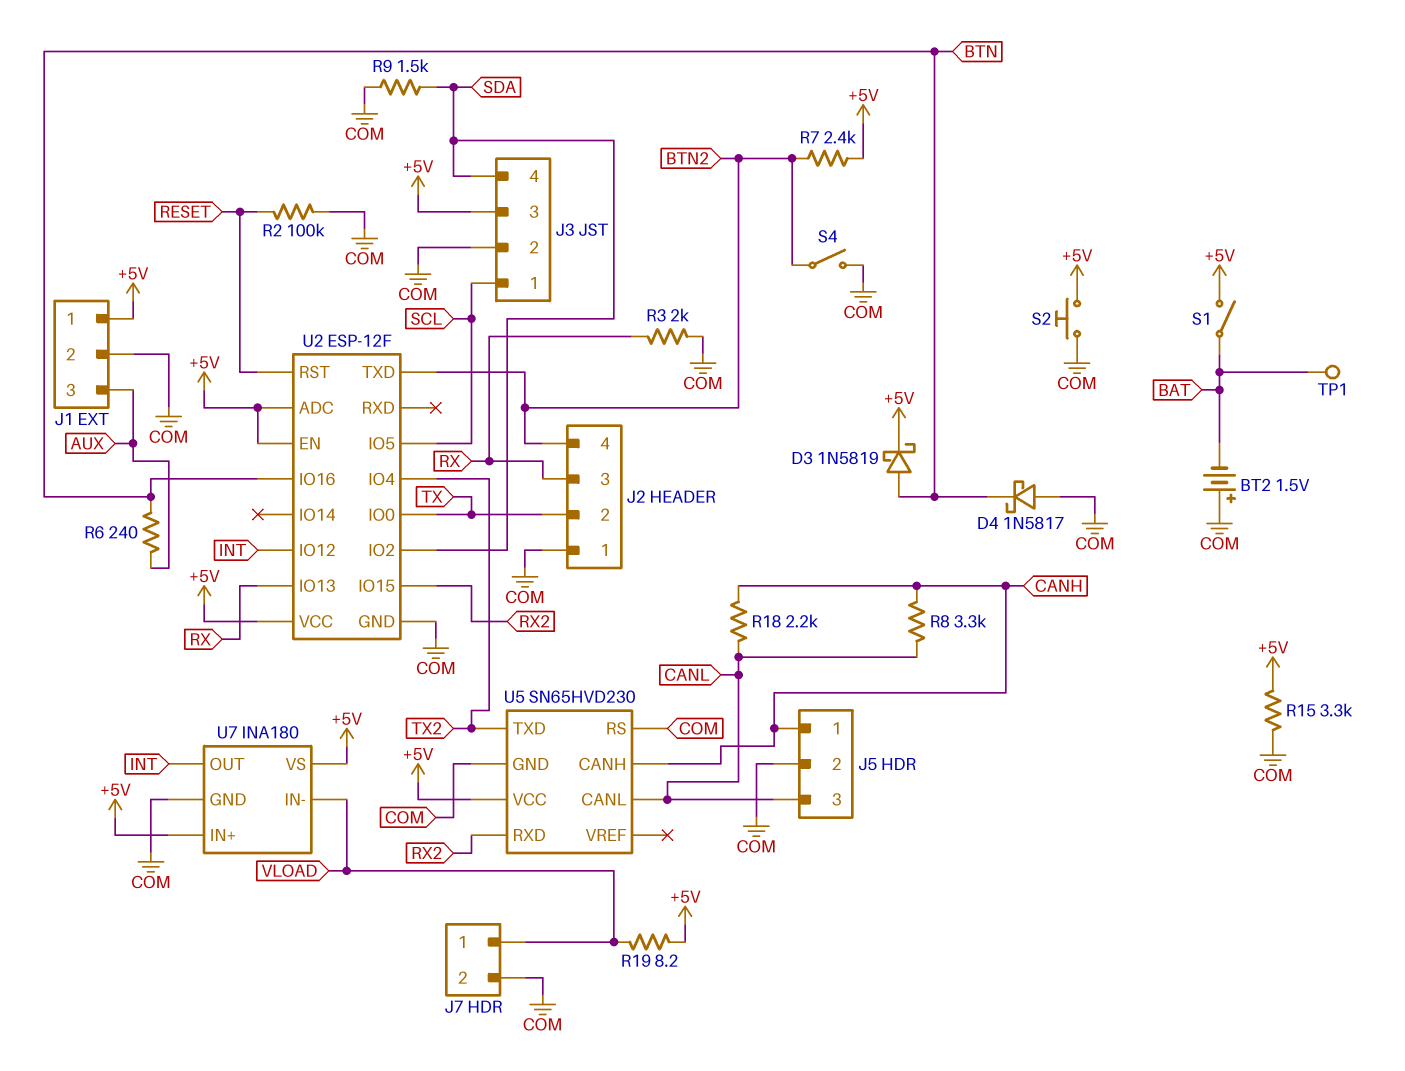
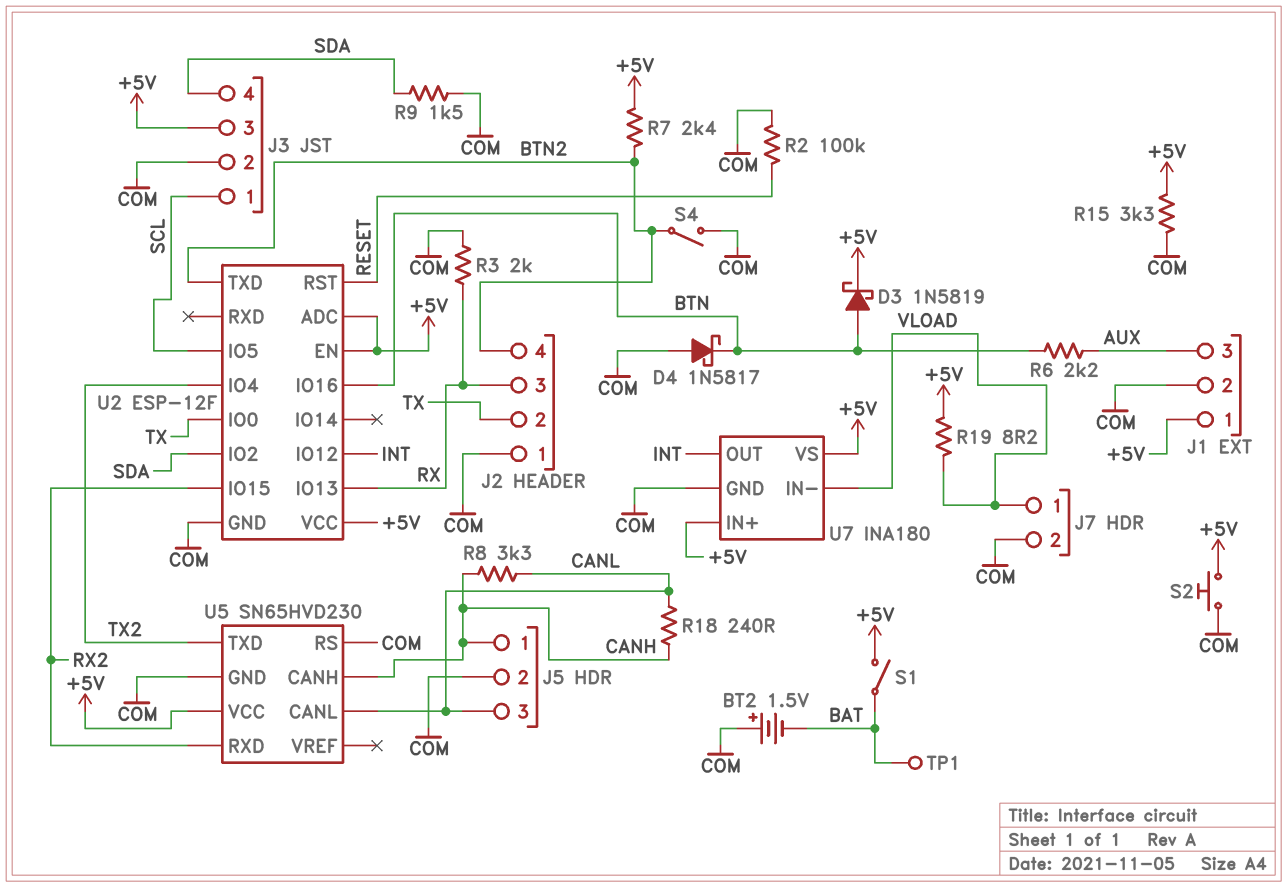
R6: 240 (AUX, BTN) -> 2.2k (AUX, BTN)
R18: 2.2k (CANH, CANL) -> 240 (CANH, CANL)

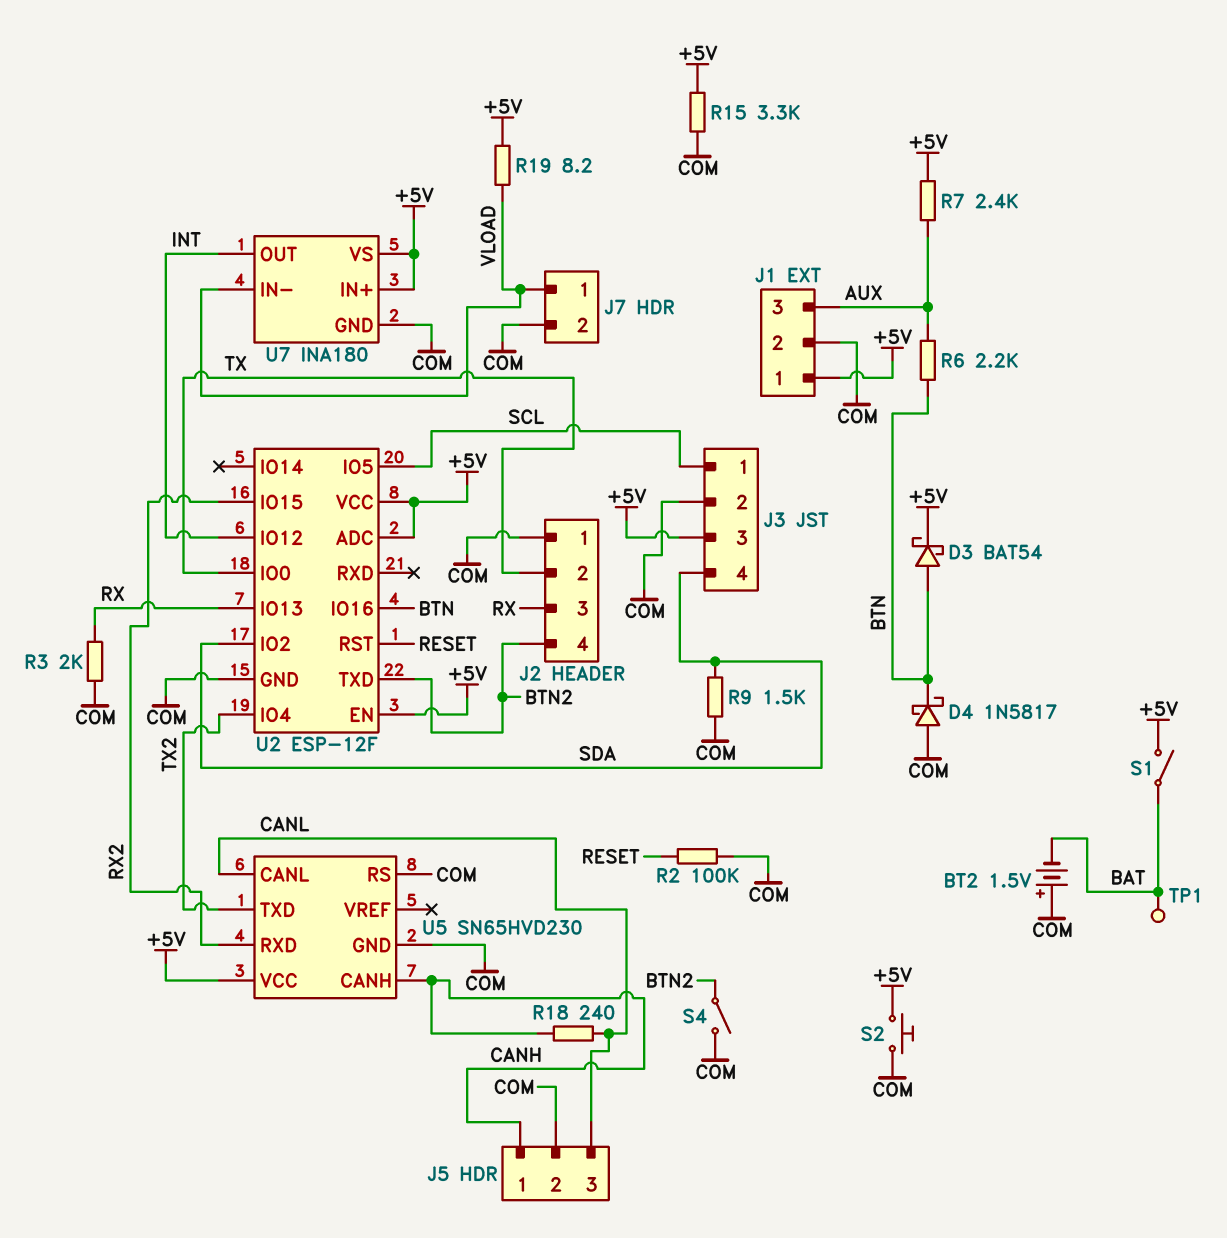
D3: schottky 1N5819 (A BTN, K +5V) -> schottky BAT54 (A BTN, K +5V)
R7: 2.4k (+5V, BTN2) -> 2.4k (+5V, AUX)
R8: 3.3k (CANH, CANL) -> none

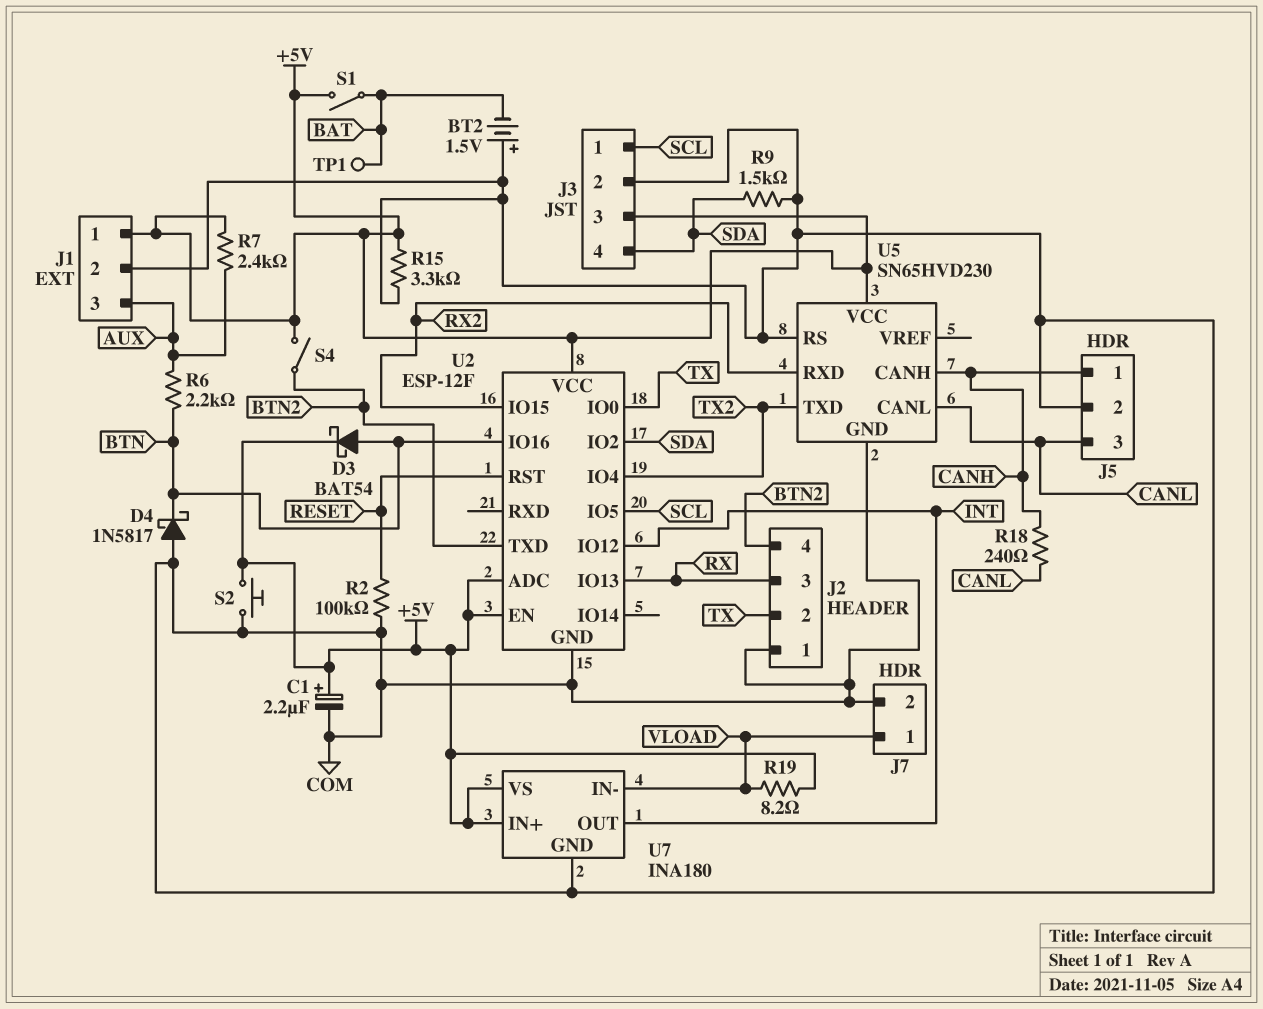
C1: none -> 2.2uF (plus +5V, minus COM)
R3: 2k (COM, RX) -> none
S4: switch (BTN2, COM) -> switch (+5V, BTN2)

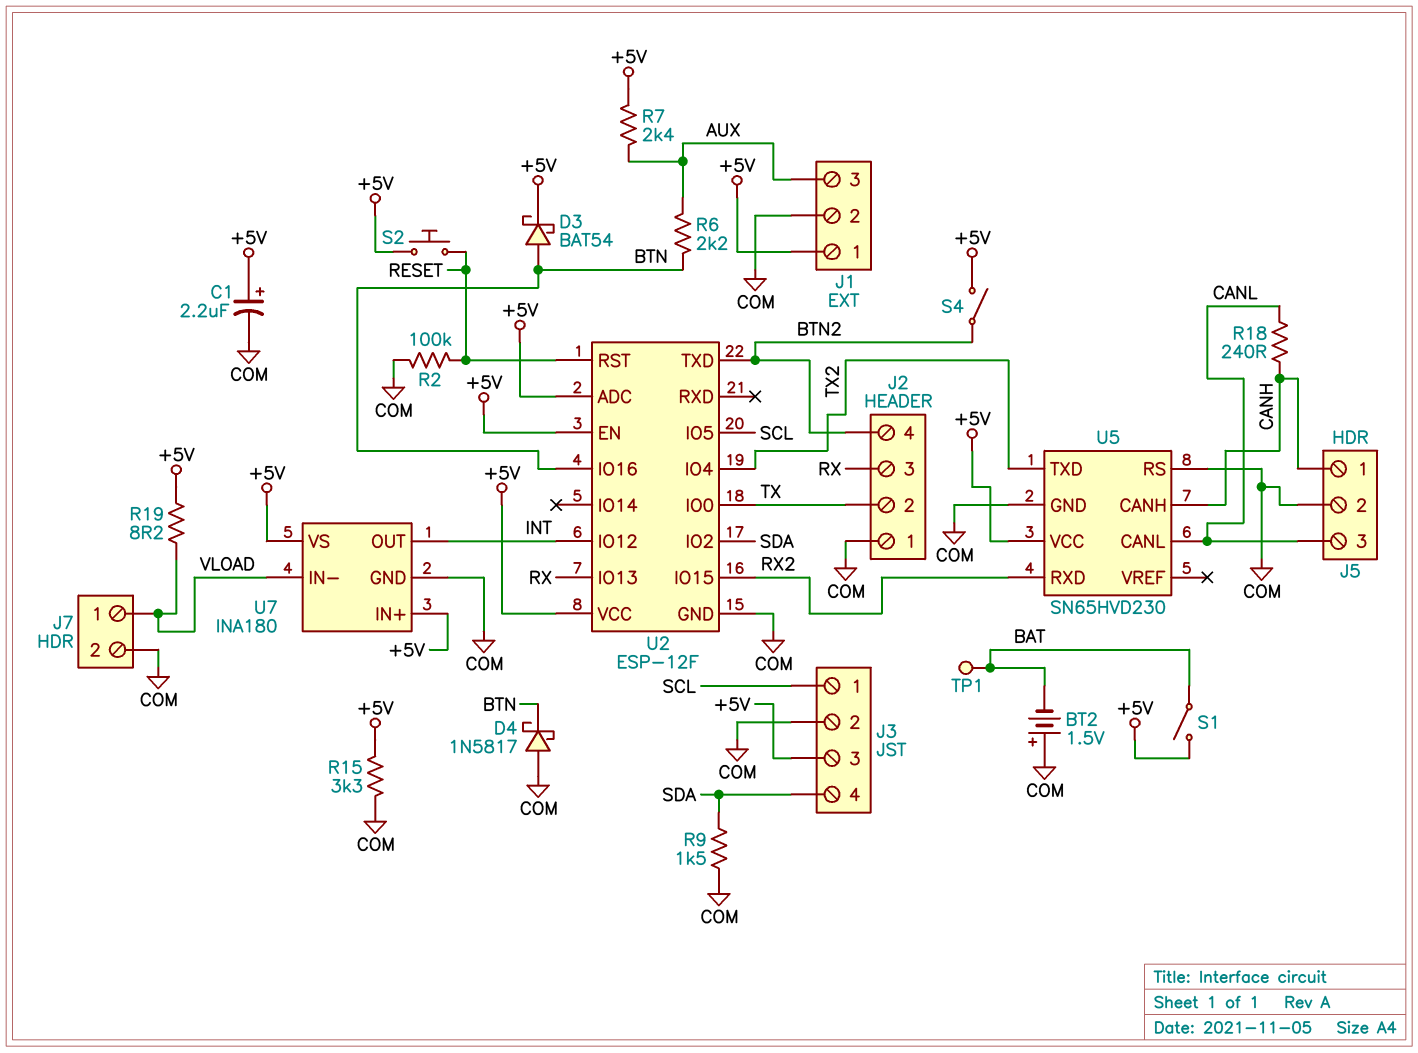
S2: button (+5V, COM) -> button (+5V, RESET)

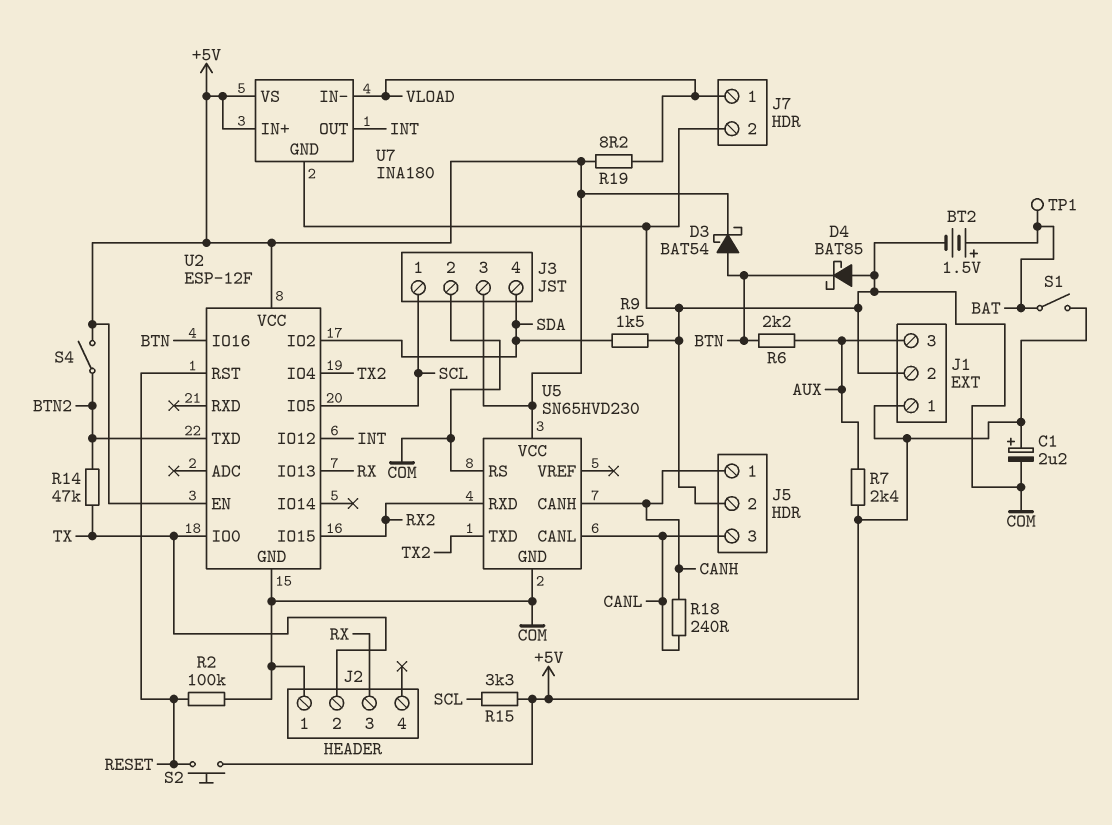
BT2: 1.5V (plus COM, minus BAT) -> 1.5V (plus BAT, minus COM)
D4: schottky 1N5817 (A COM, K BTN) -> schottky BAT85 (A COM, K BTN)
J2 pin 4: BTN2 -> none
R14: none -> 47k (BTN2, TX)
R15: 3.3k (+5V, COM) -> 3.3k (+5V, SCL)
U2 pin ADC: +5V -> none

